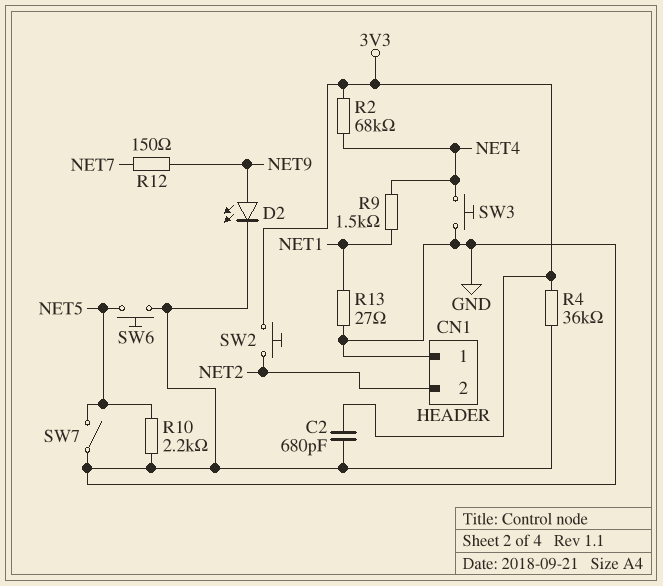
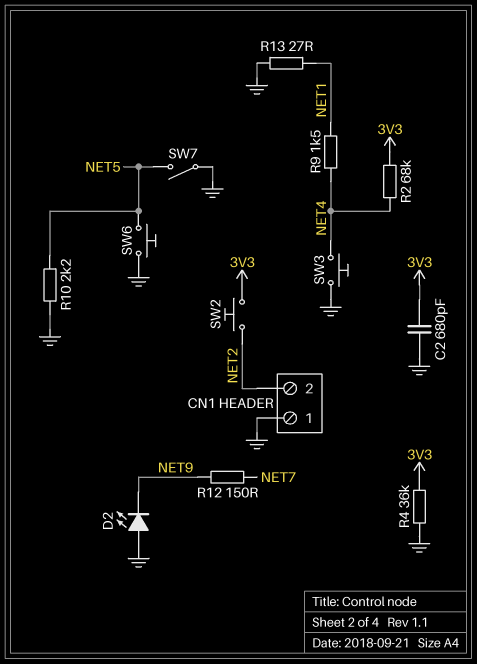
D2: LED (A NET9, K GND) -> LED (A GND, K NET9)

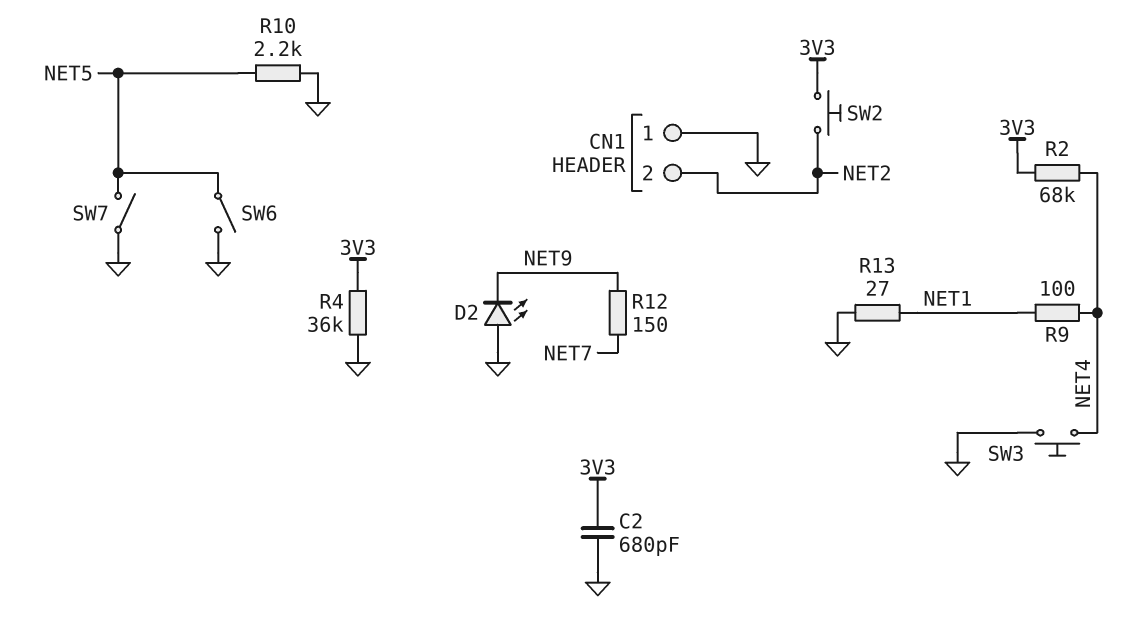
R9: 1.5k (NET1, NET4) -> 100 (NET1, NET4)
SW6: button (GND, NET5) -> switch (GND, NET5)

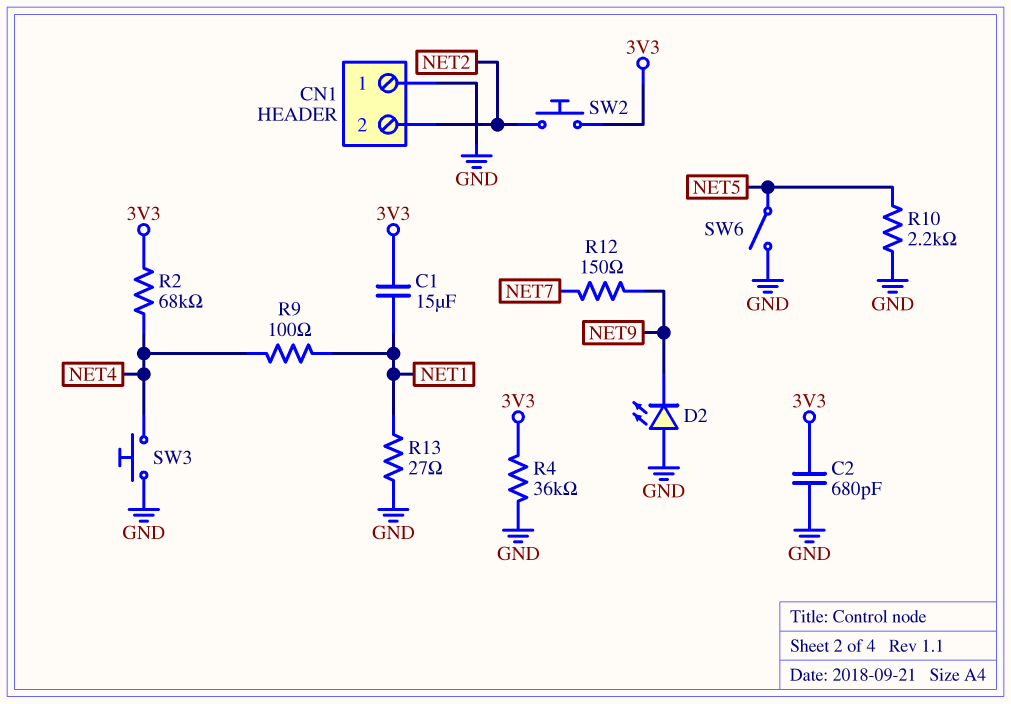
C1: none -> 15uF (3V3, NET1)
SW7: switch (GND, NET5) -> none

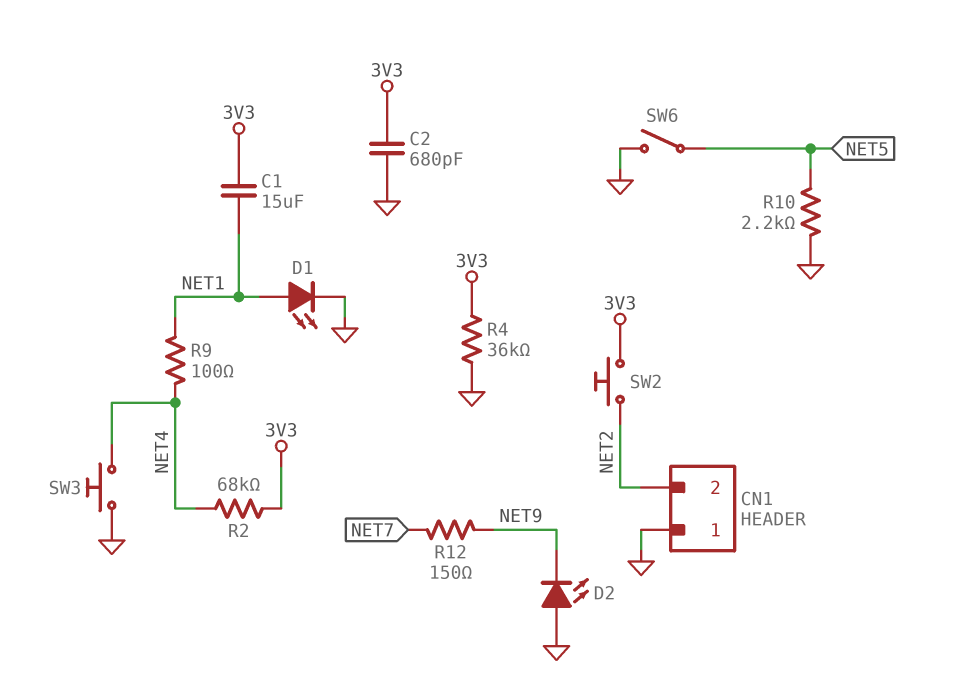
D1: none -> LED (A NET1, K GND)
R13: 27 (GND, NET1) -> none

